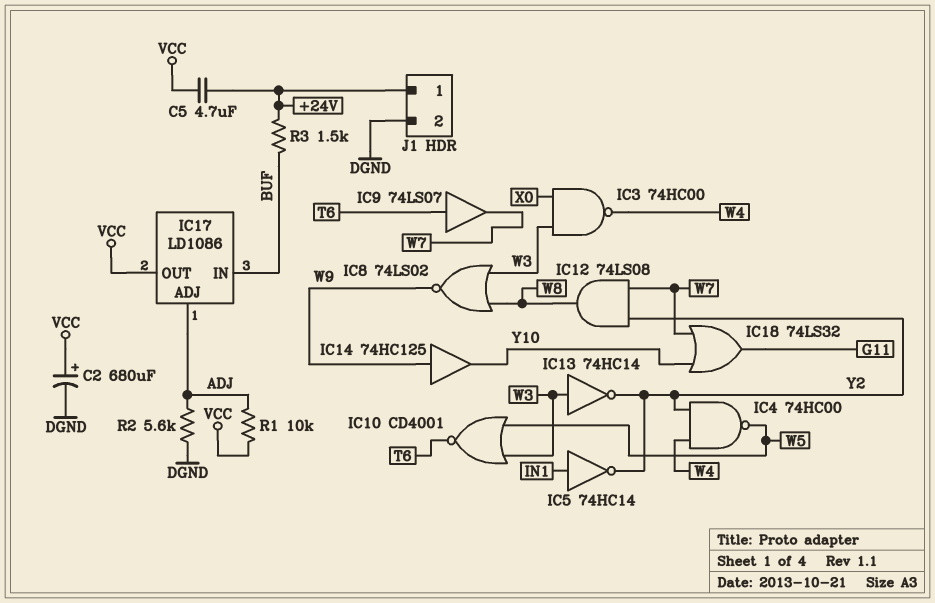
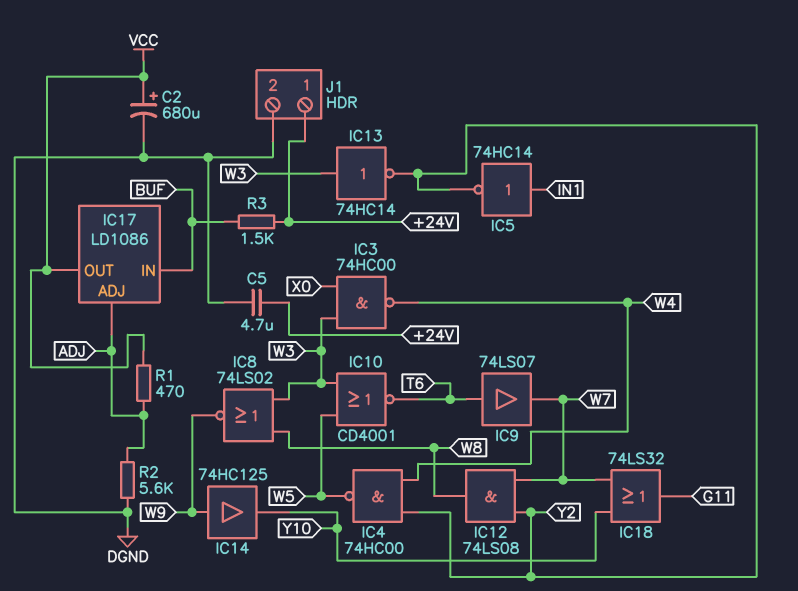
C5: 4.7uF (+24V, VCC) -> 4.7uF (+24V, DGND)
R1: 10k (ADJ, VCC) -> 470 (ADJ, VCC)

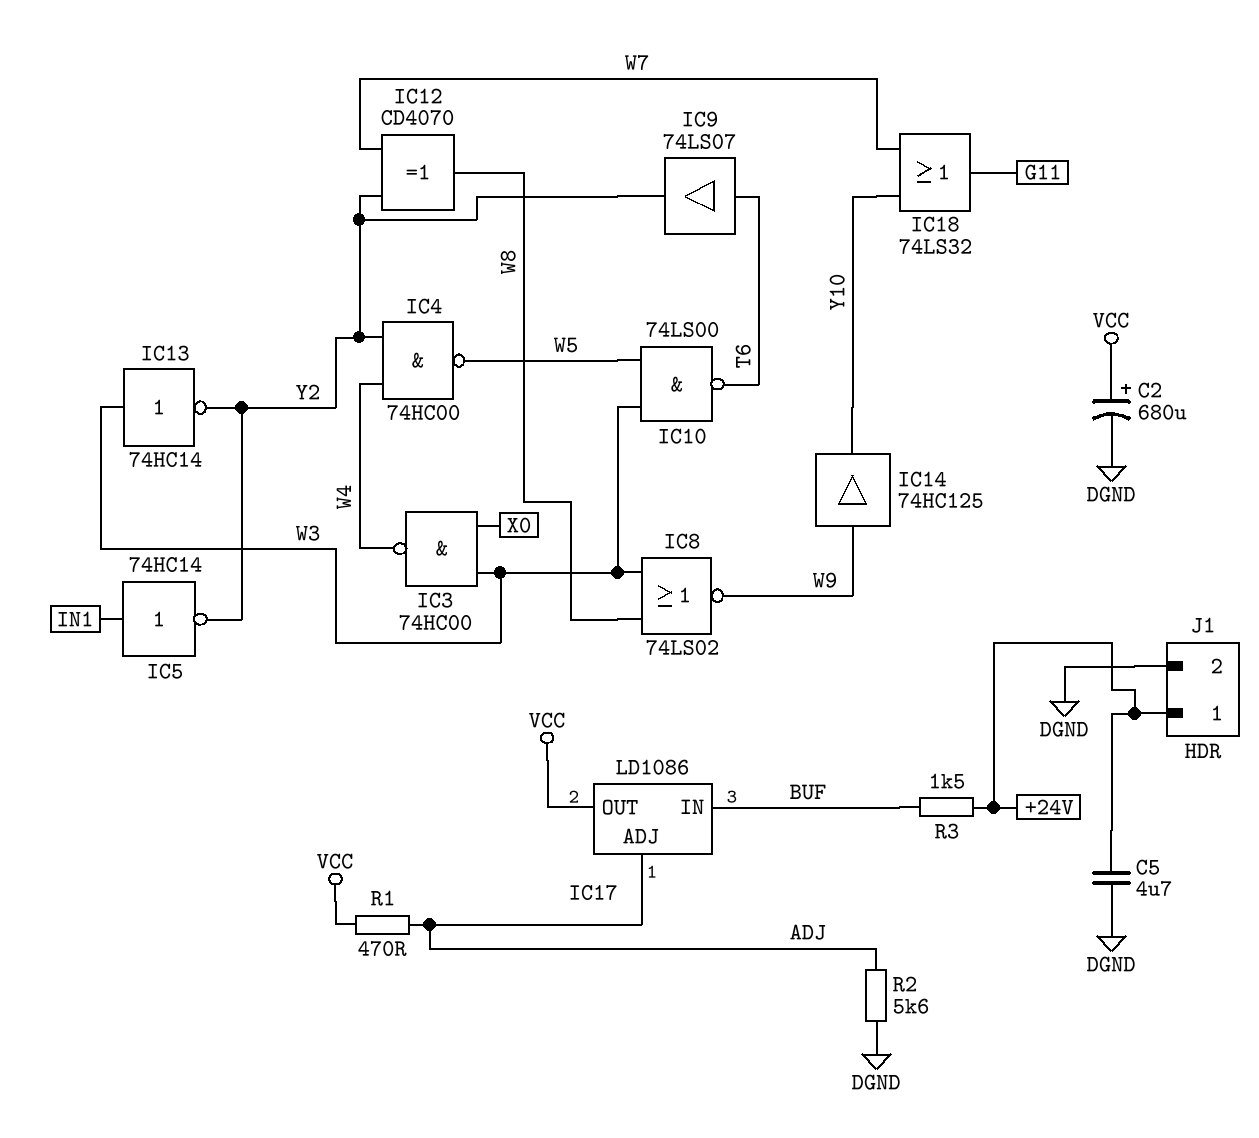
IC9: buffer 74LS07 (in T6, out W7) -> buffer 74LS07 (in T6, out Y2)
IC10: NOR CD4001 (in W3, in W5, out T6) -> NAND 74LS00 (in W3, in W5, out T6)
IC12: AND 74LS08 (in W7, in Y2, out W8) -> XOR CD4070 (in W7, in Y2, out W8)

